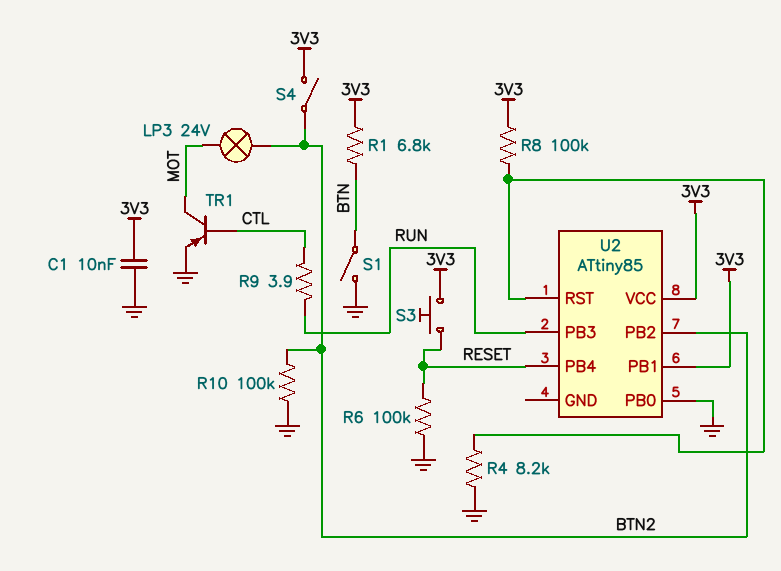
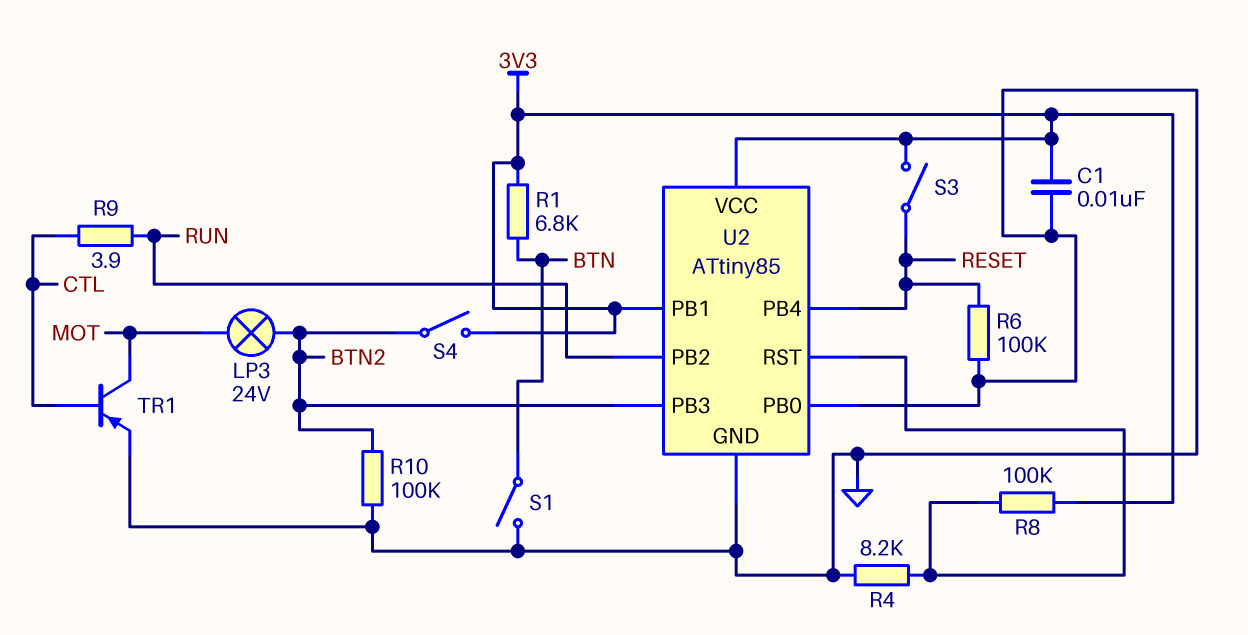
S3: button (3V3, RESET) -> switch (3V3, RESET)
U2 pin GND: none -> GND
U2 pin PB2: BTN2 -> RUN
U2 pin PB3: RUN -> BTN2

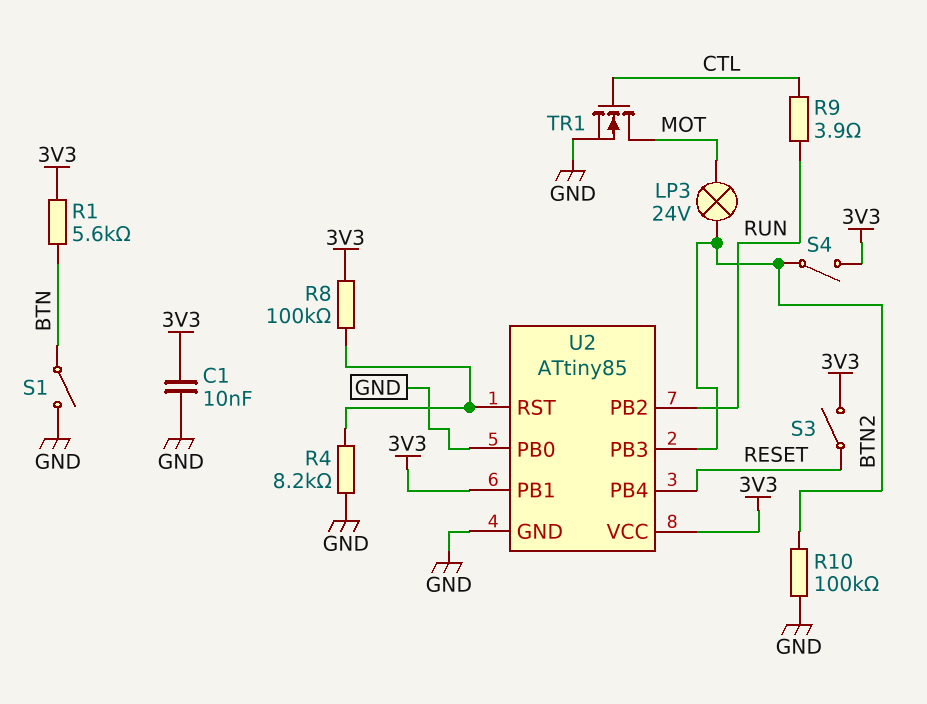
R1: 6.8k (3V3, BTN) -> 5.6k (3V3, BTN)
R6: 100k (GND, RESET) -> none
TR1: PNP (B CTL, C MOT, E GND) -> NMOS (G CTL, D MOT, S GND)

